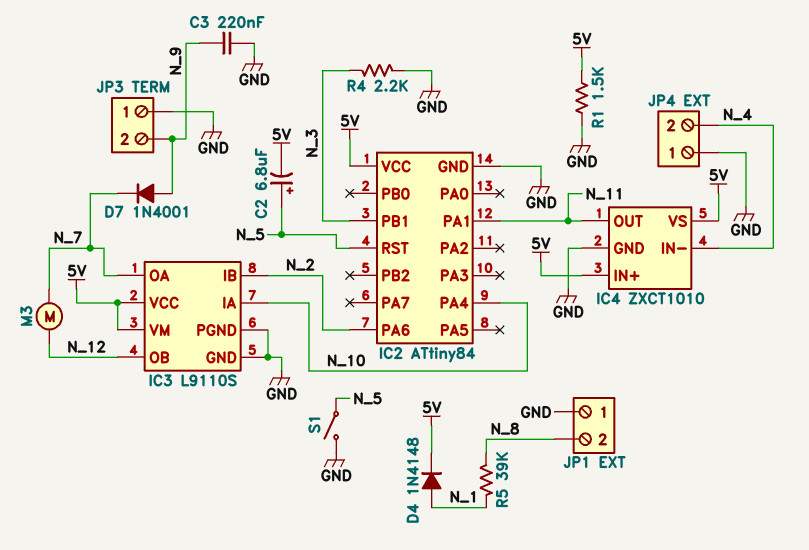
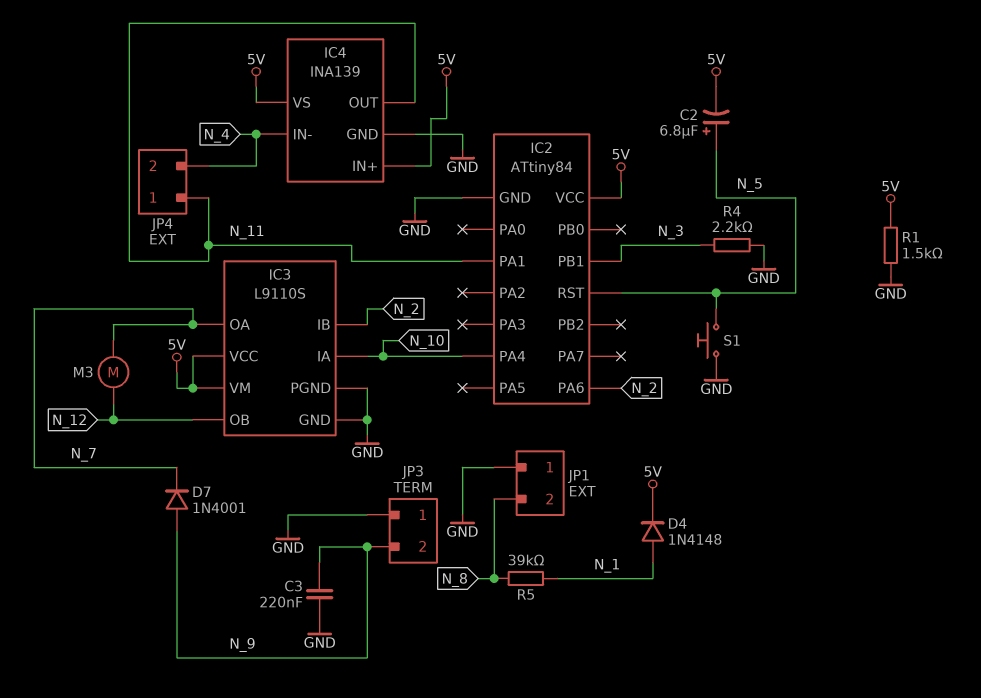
IC4: ZXCT1010 -> INA139
JP4 pin 1: GND -> N_11
S1: switch (GND, N_5) -> button (GND, N_5)

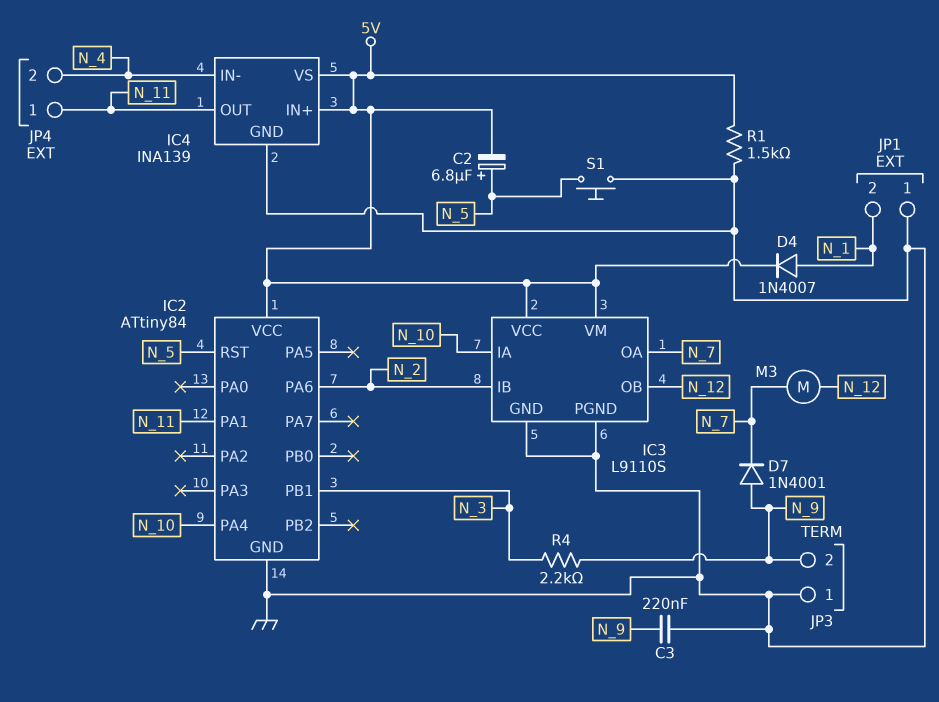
D4: diode 1N4148 (A N_1, K 5V) -> diode 1N4007 (A N_1, K 5V)
JP1 pin 2: N_8 -> N_1
R4: 2.2k (GND, N_3) -> 2.2k (N_3, N_9)
R5: 39k (N_1, N_8) -> none

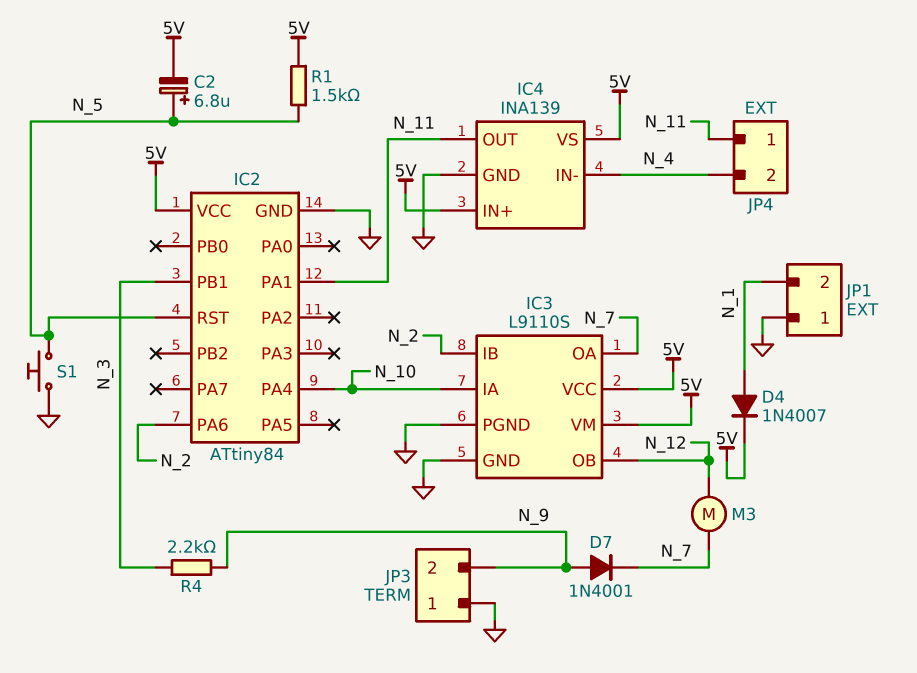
C3: 220nF (GND, N_9) -> none
R1: 1.5k (5V, GND) -> 1.5k (5V, N_5)

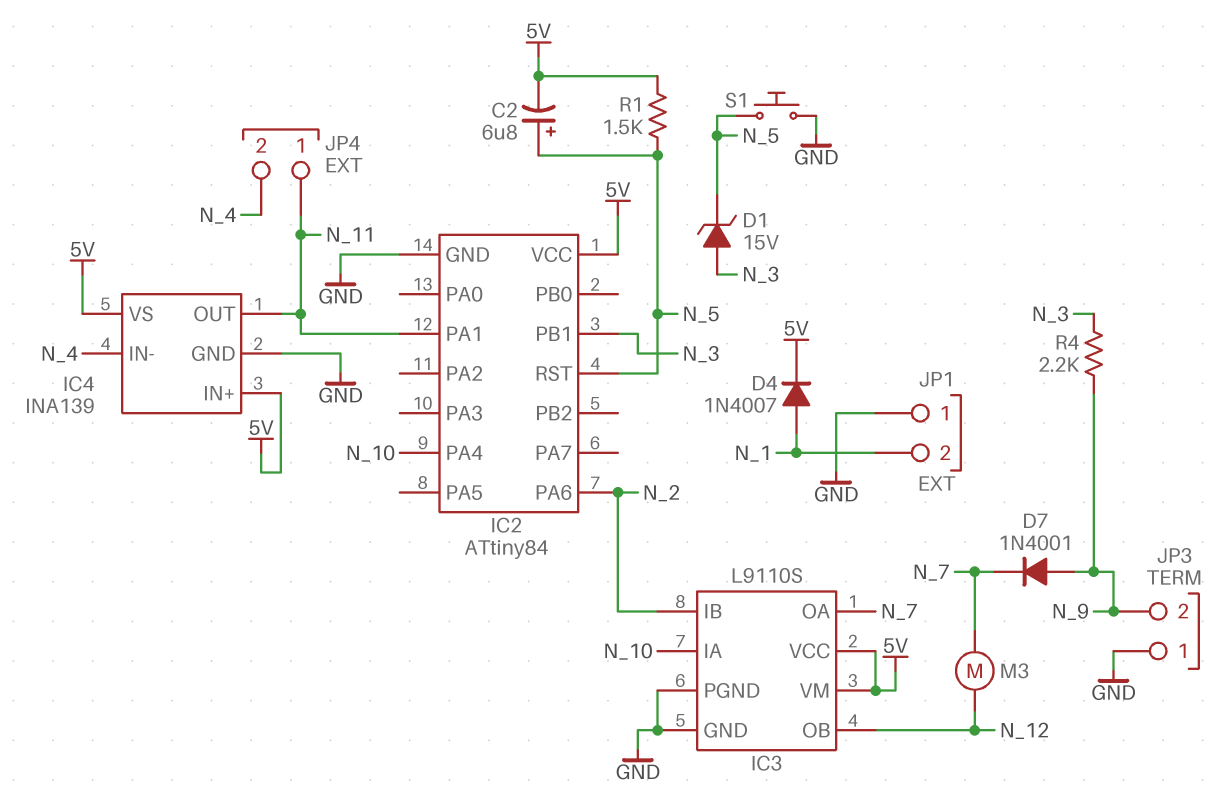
D1: none -> zener 15V (A N_3, K N_5)

